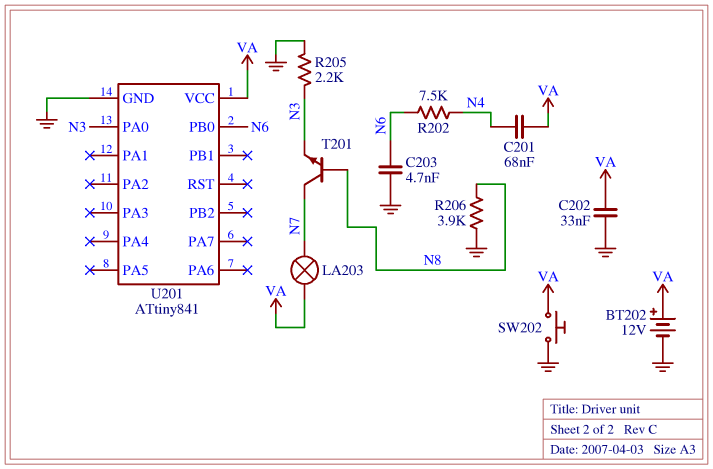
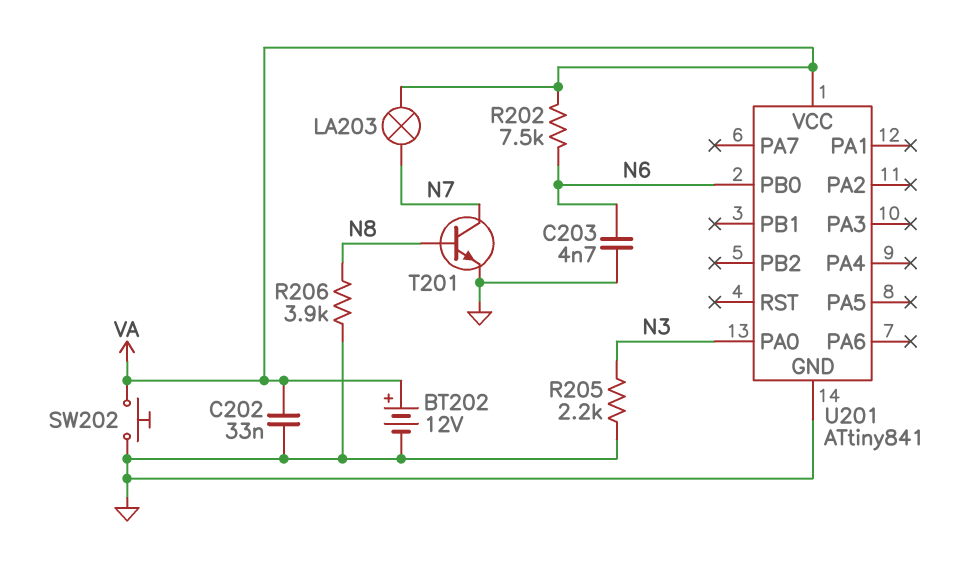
C201: 68nF (N4, VA) -> none
R202: 7.5k (N4, N6) -> 7.5k (N6, VA)
T201: NPN (B N8, C N7, E N3) -> NPN (B N8, C N7, E GND)

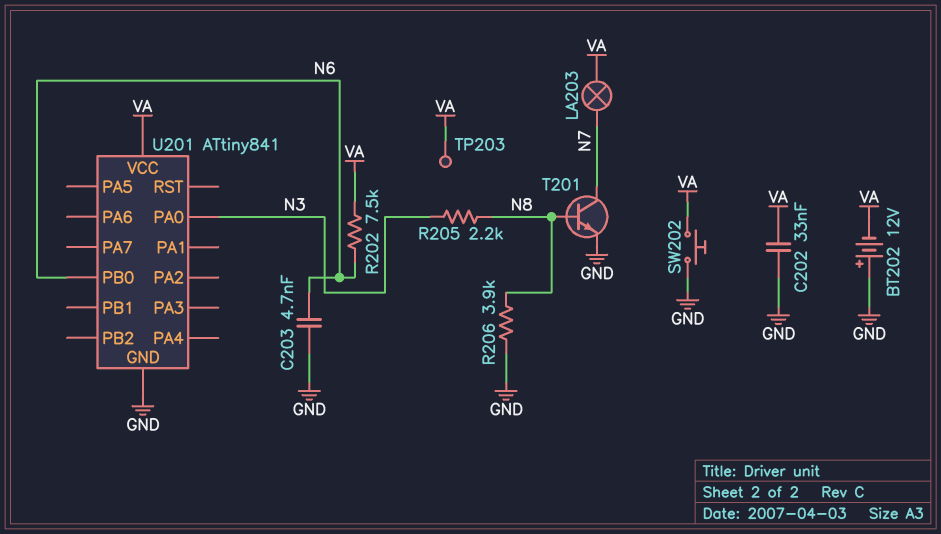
BT202: 12V (plus VA, minus GND) -> 12V (plus GND, minus VA)
R205: 2.2k (GND, N3) -> 2.2k (N3, N8)
TP203: none -> test point (VA)

